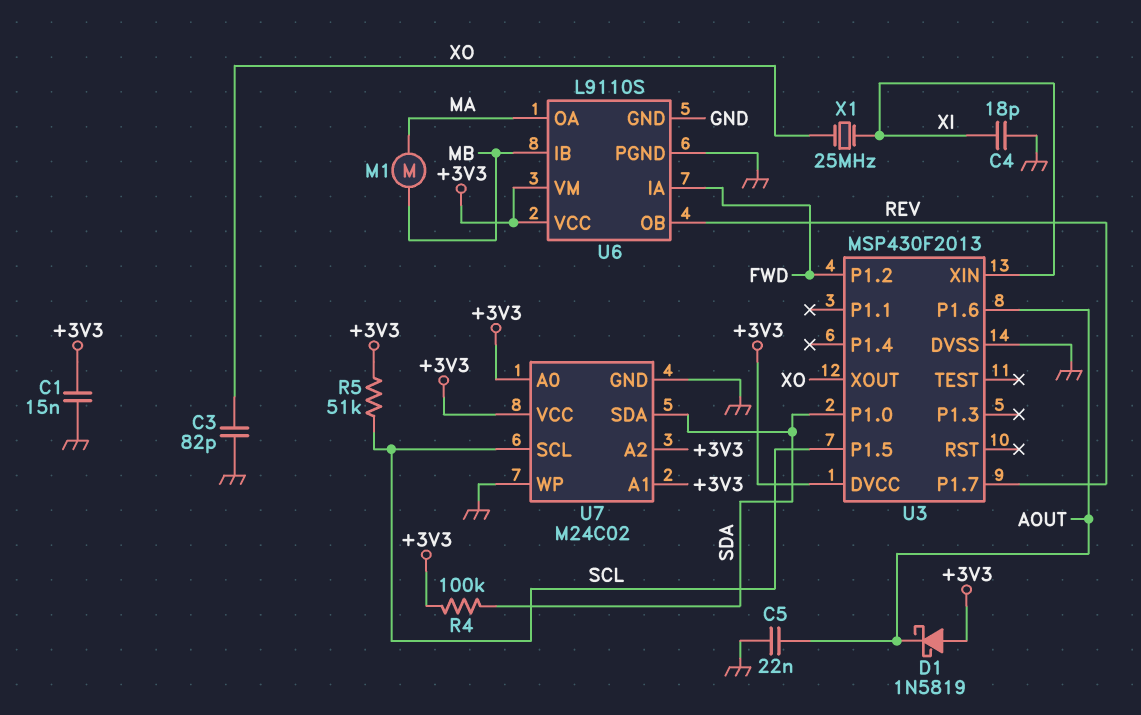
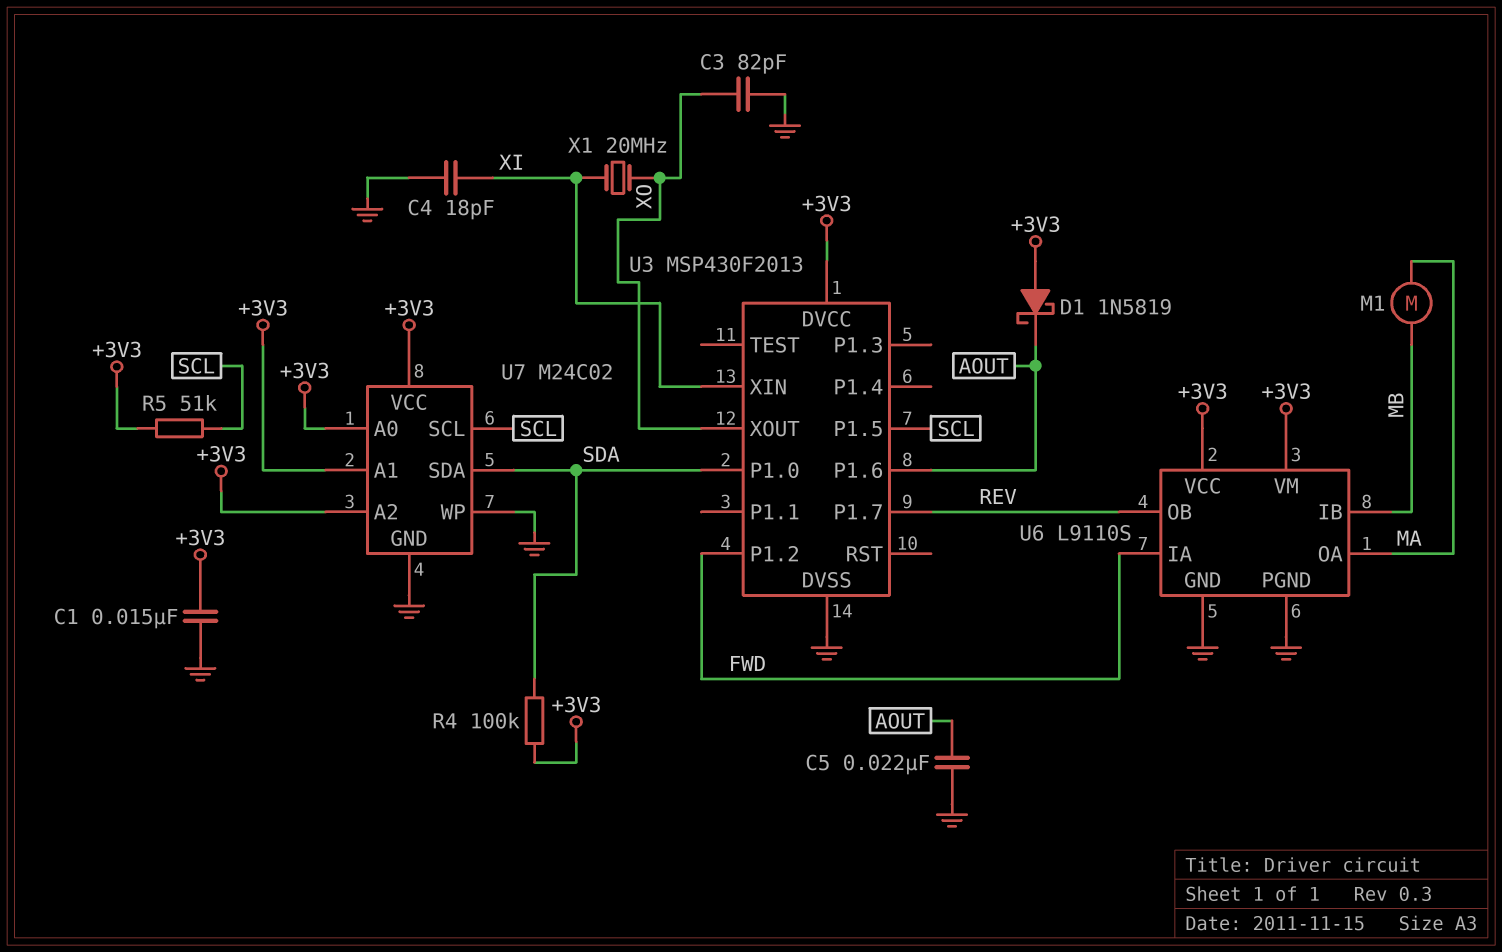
X1: 25MHz (XI, XO) -> 20MHz (XI, XO)

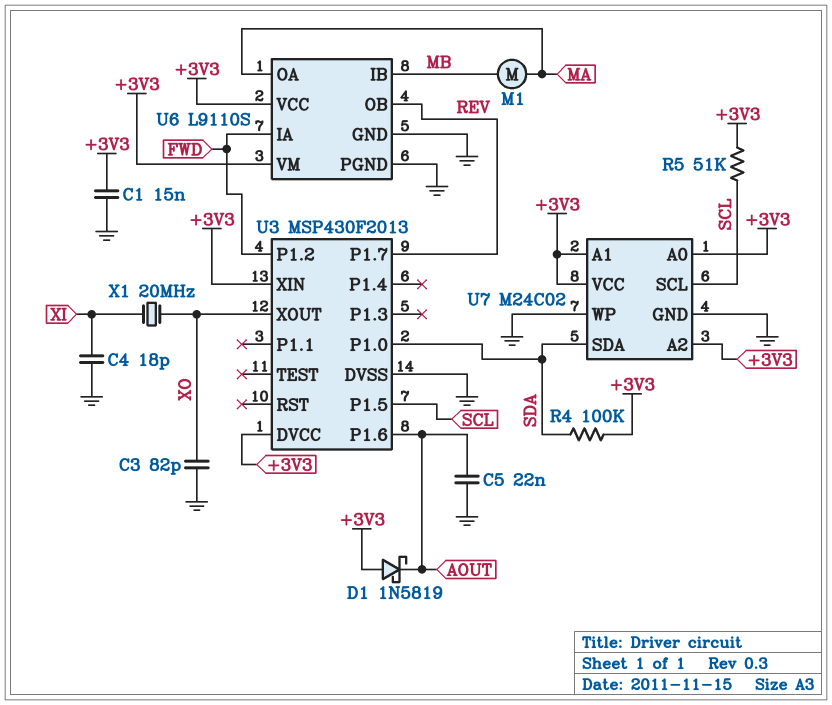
U3 pin XIN: XI -> +3V3

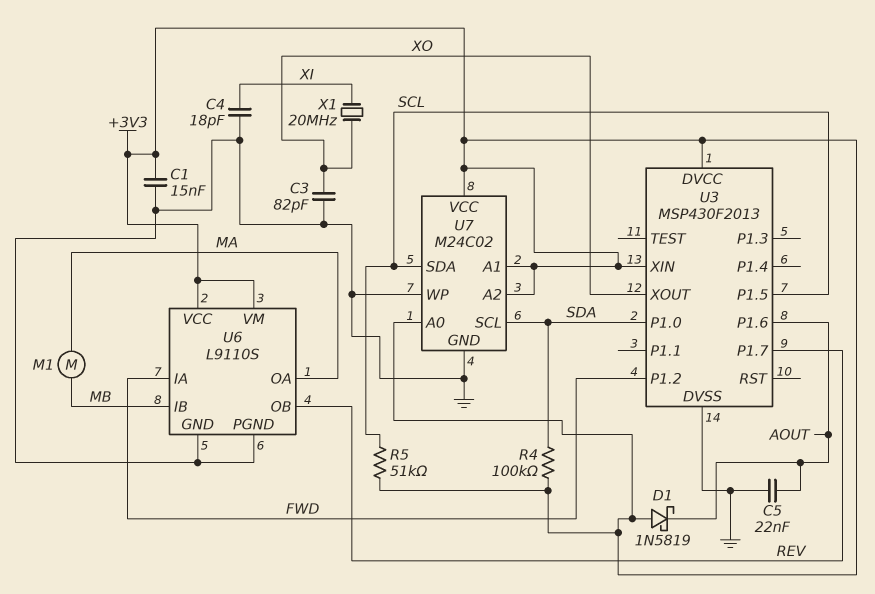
U7 pin SCL: SCL -> SDA
U7 pin SDA: SDA -> SCL

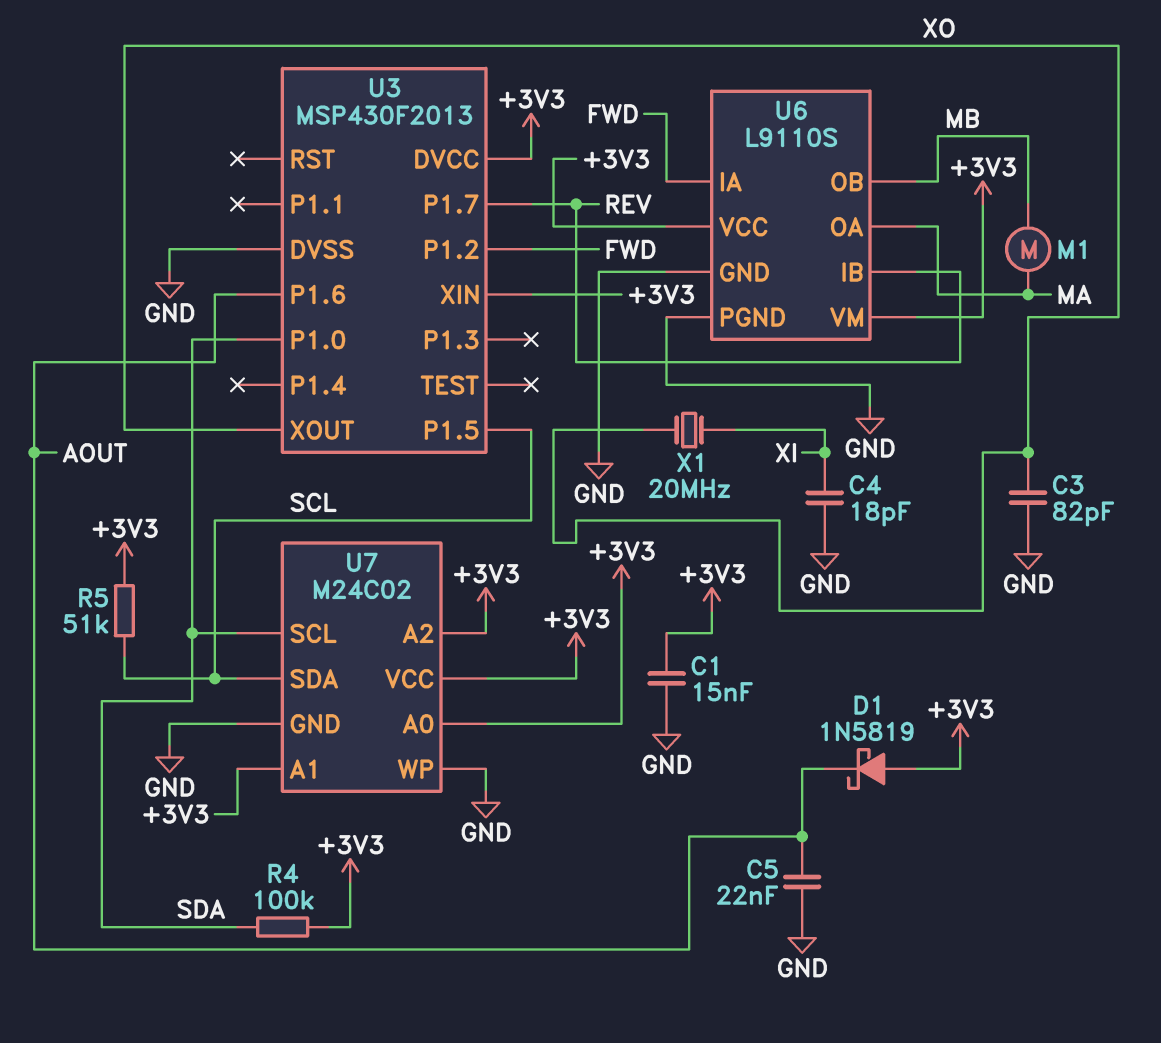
U6 pin IB: MB -> REV
U6 pin OB: REV -> MB

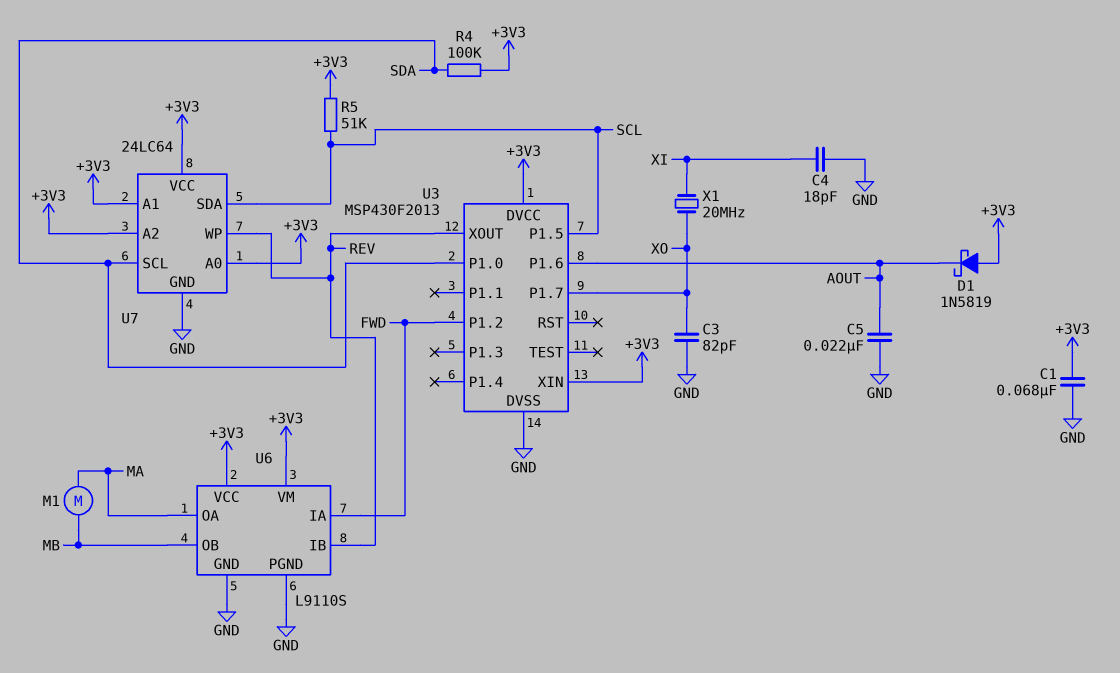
C1: 15nF (+3V3, GND) -> 68nF (+3V3, GND)
U3 pin P1.7: REV -> XO
U3 pin XOUT: XO -> REV
U7: M24C02 -> 24LC64
U7 pin WP: GND -> REV

